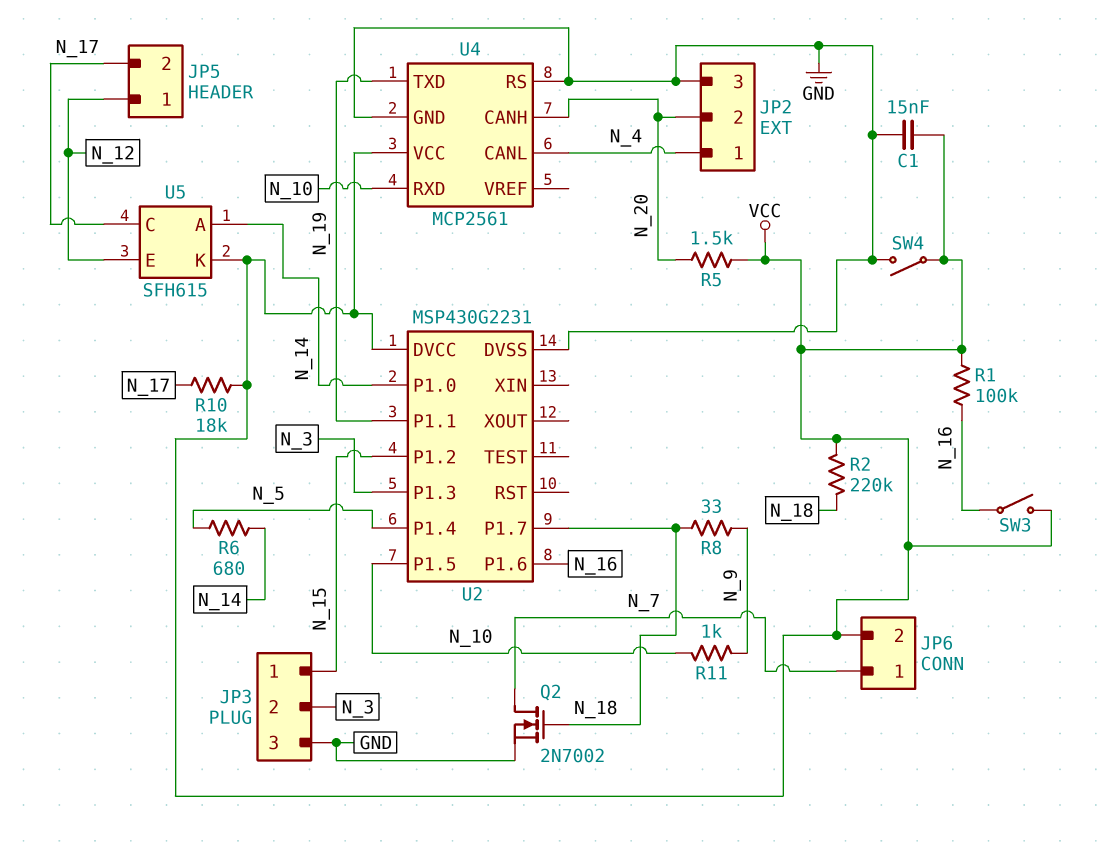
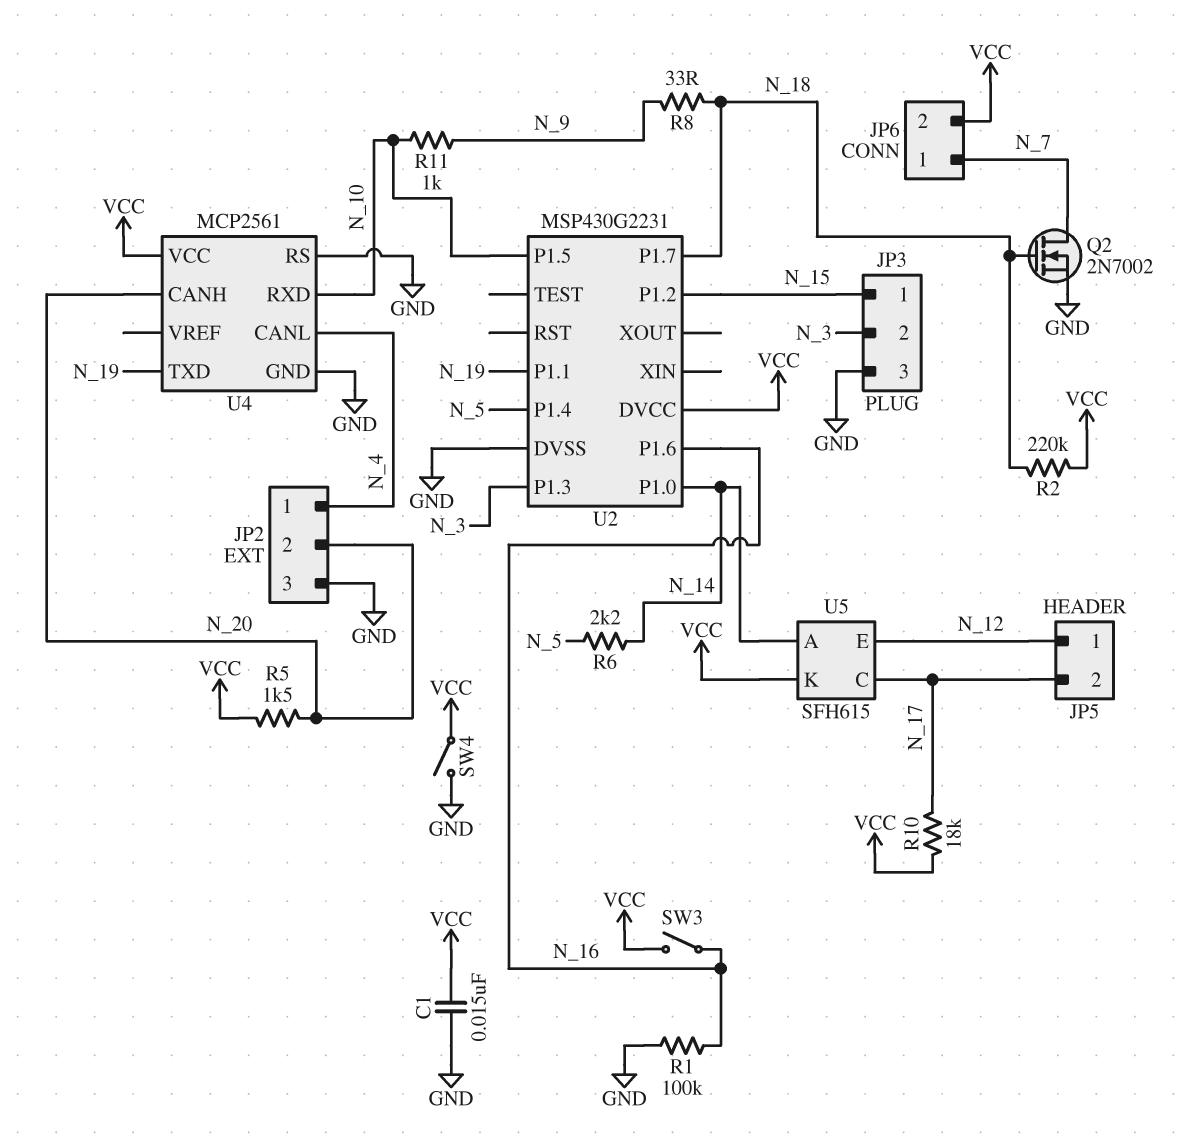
R1: 100k (N_16, VCC) -> 100k (GND, N_16)
R6: 680 (N_5, N_14) -> 2.2k (N_5, N_14)

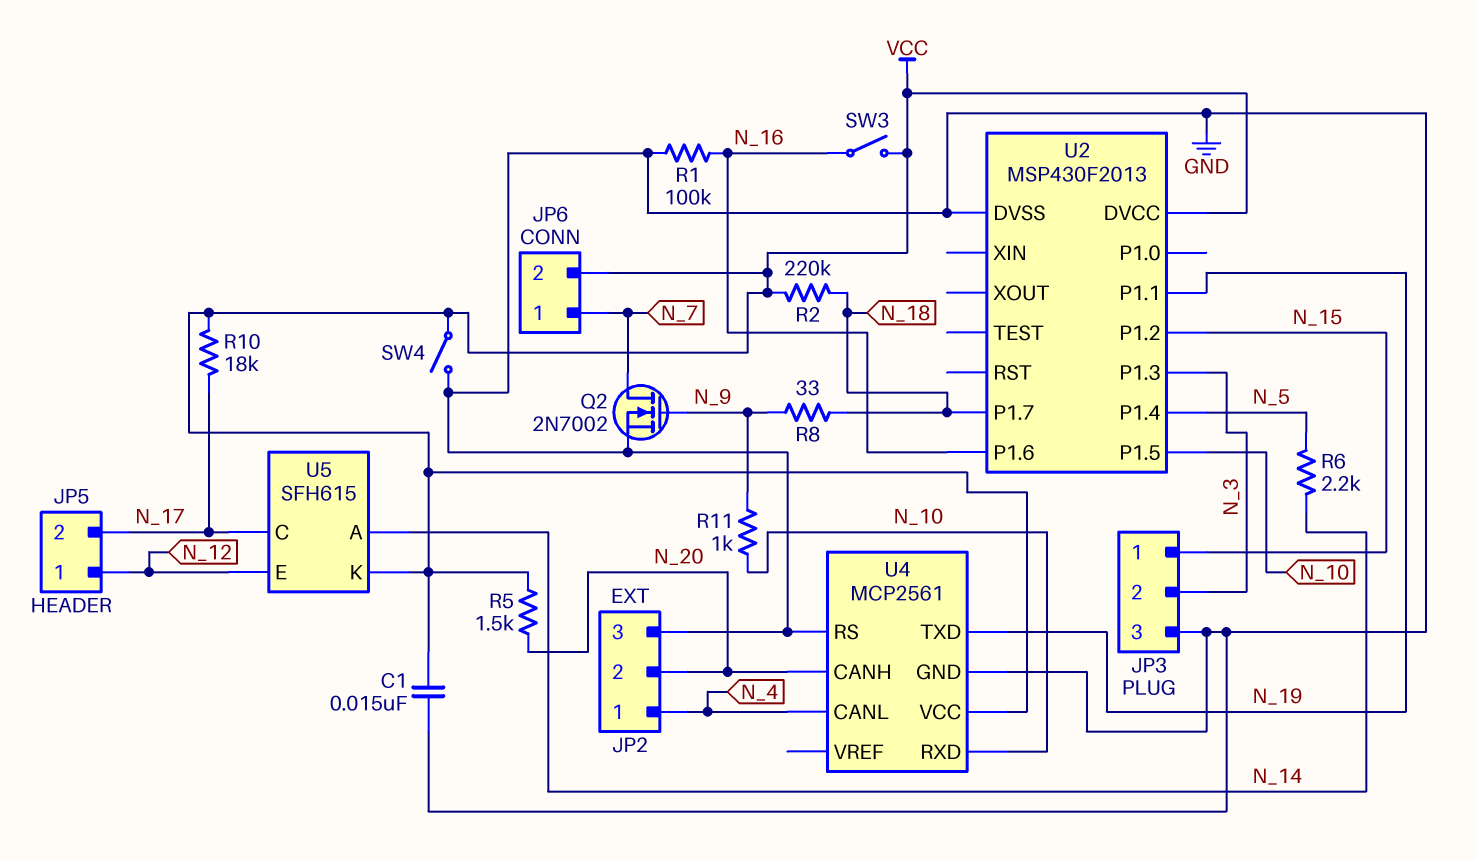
Q2: NMOS 2N7002 (G N_18, D N_7, S GND) -> NMOS 2N7002 (G N_9, D N_7, S GND)
U2: MSP430G2231 -> MSP430F2013
U2 pin P1.0: N_14 -> none

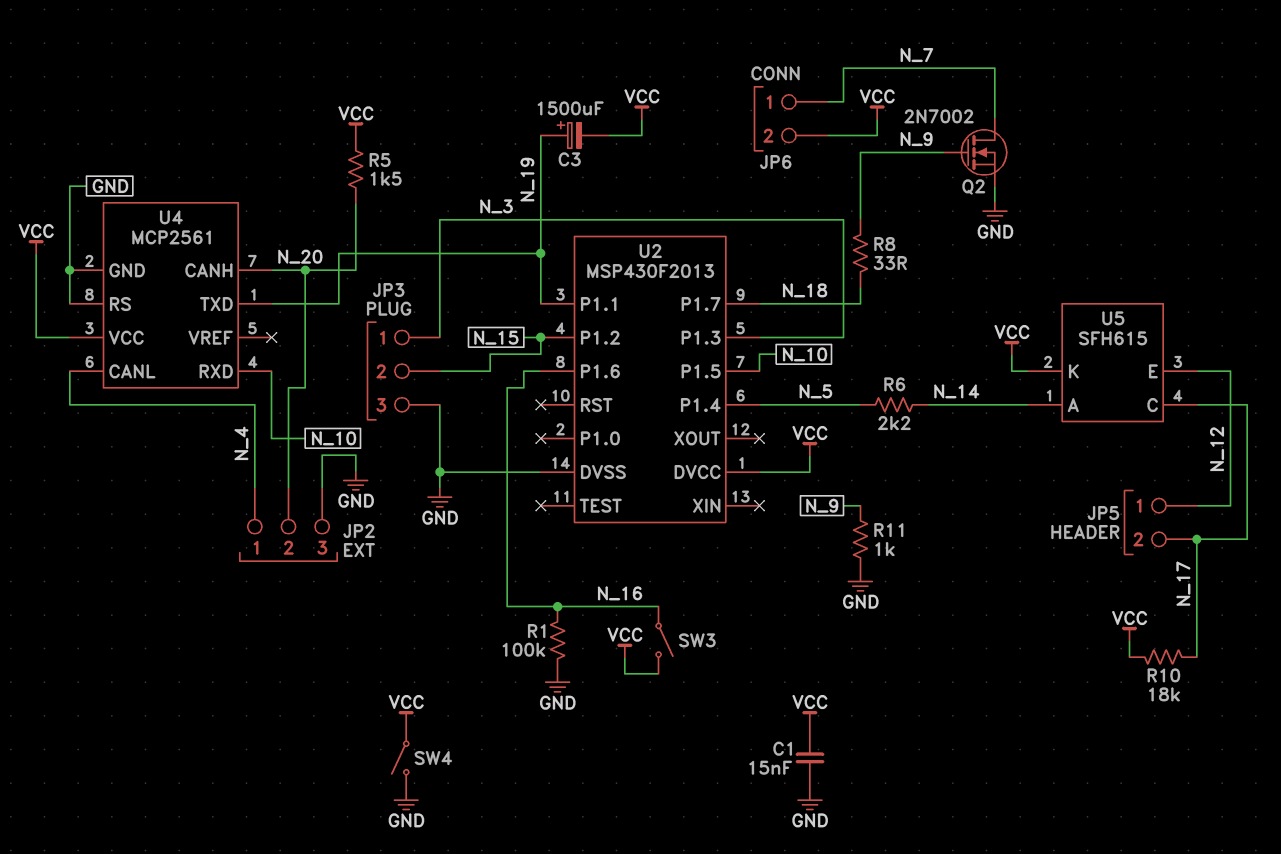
C3: none -> 1500uF (plus N_19, minus VCC)
JP3 pin 1: N_15 -> N_3
JP3 pin 2: N_3 -> N_15
R2: 220k (N_18, VCC) -> none
R11: 1k (N_9, N_10) -> 1k (GND, N_9)

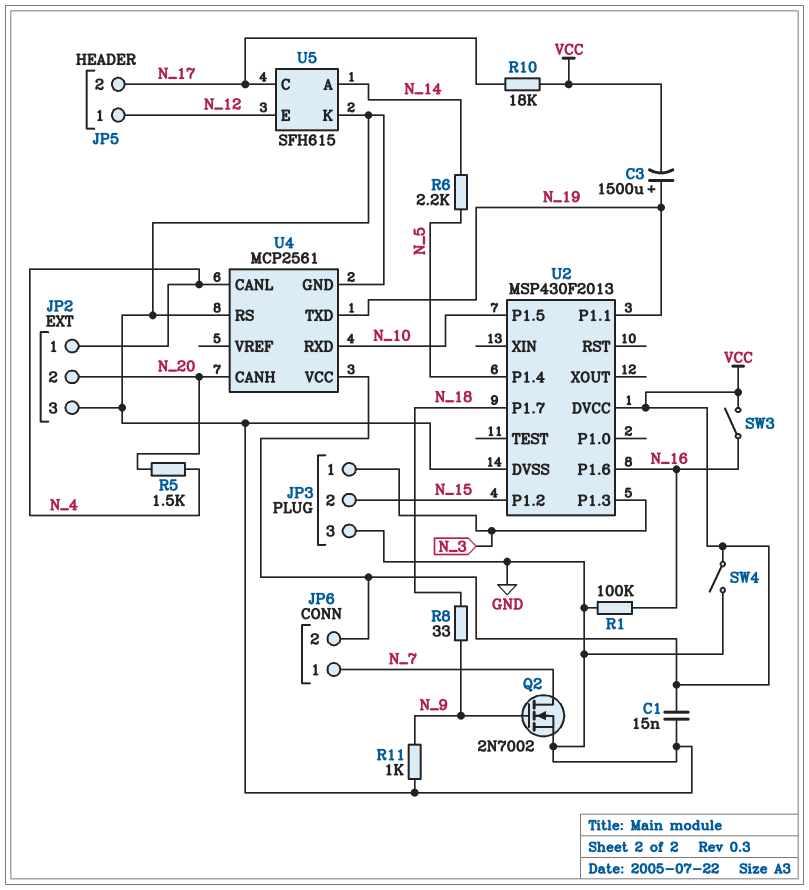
R5: 1.5k (N_20, VCC) -> 1.5k (N_4, N_20)
U5 pin K: VCC -> GND

